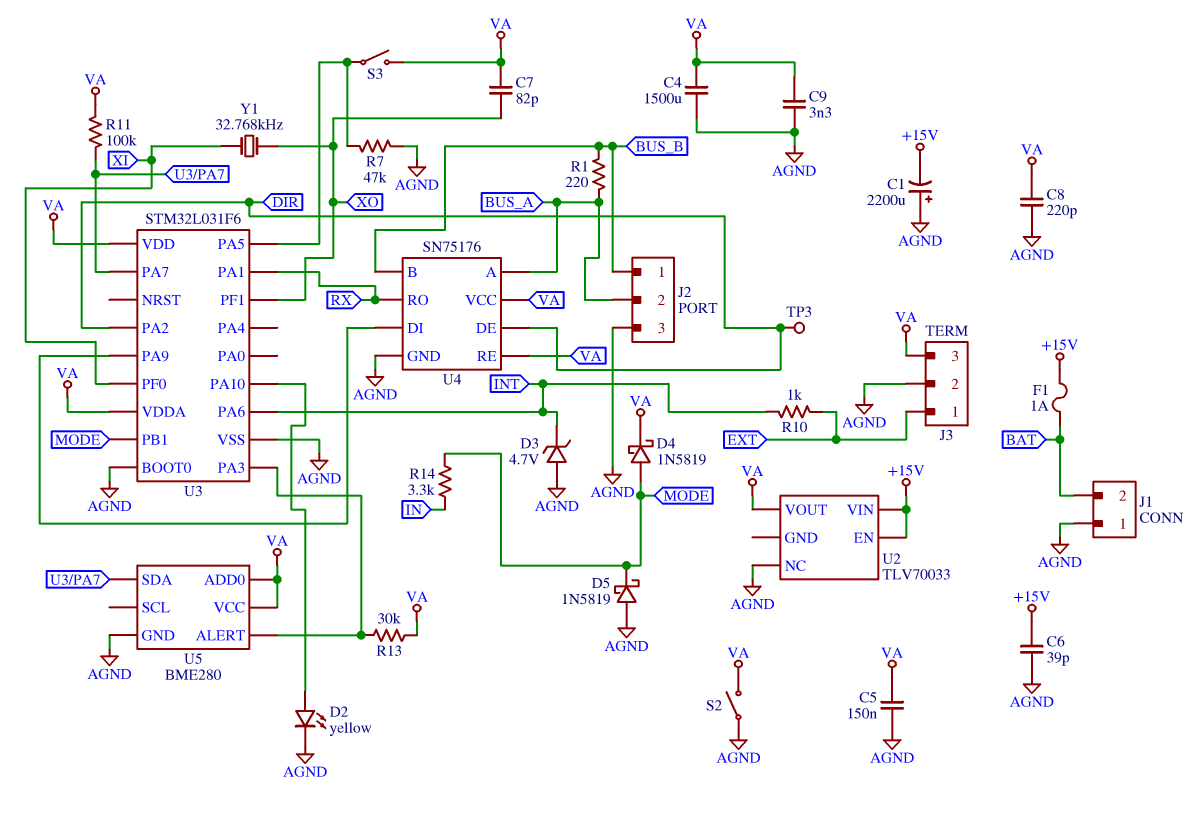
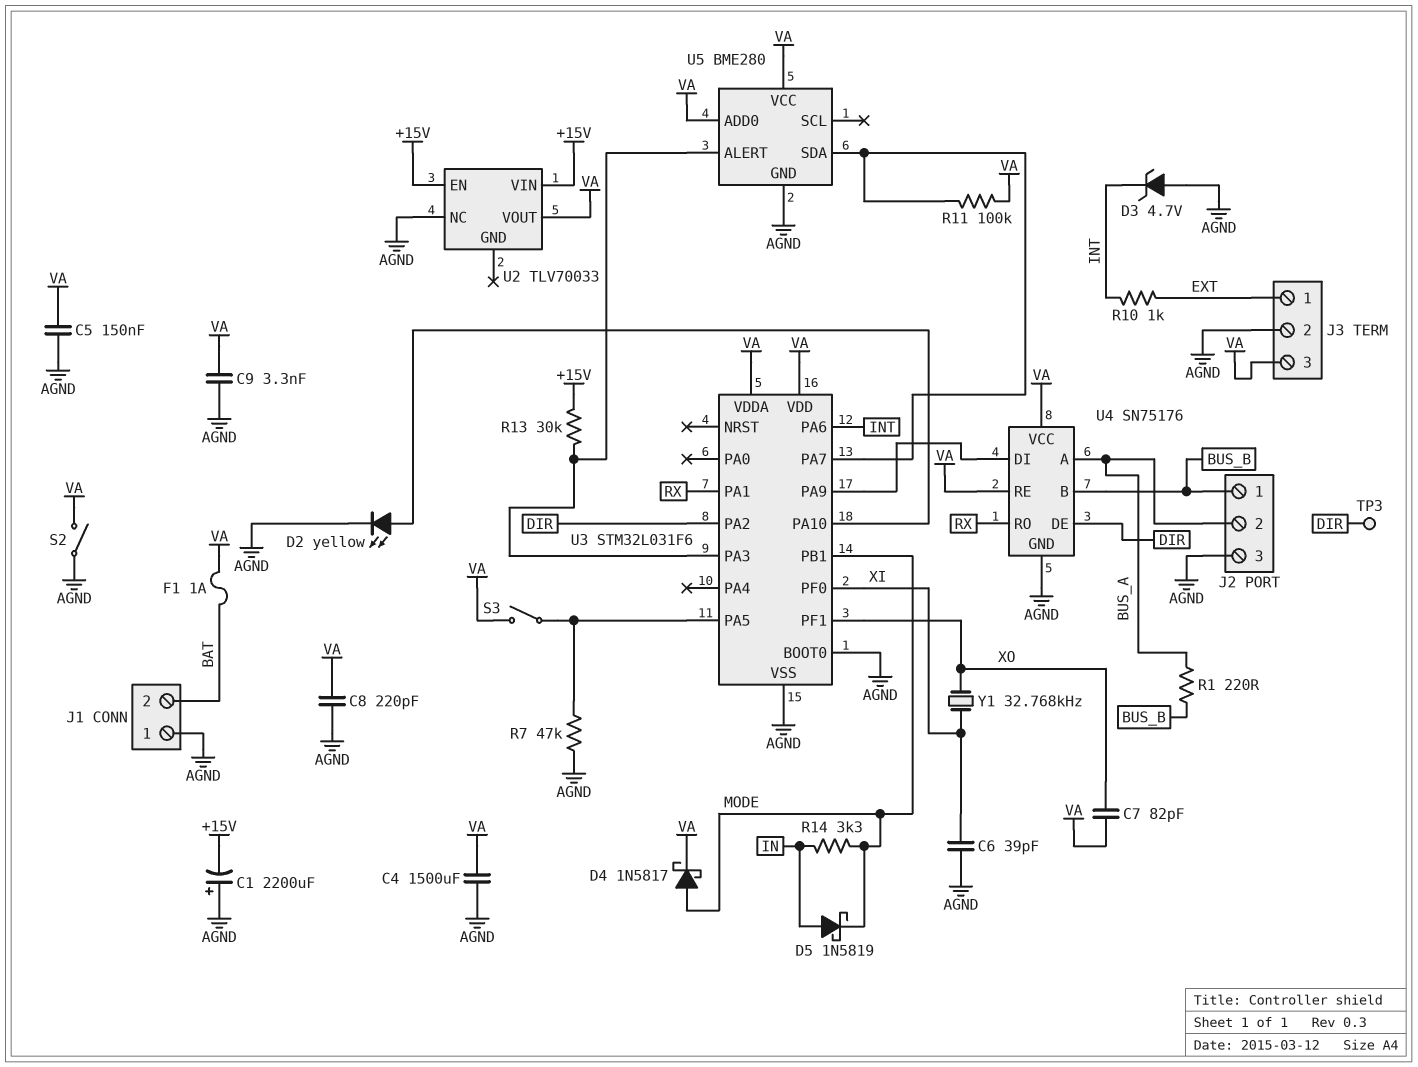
C6: 39pF (+15V, AGND) -> 39pF (AGND, XI)
D4: schottky 1N5819 (A MODE, K VA) -> schottky 1N5817 (A MODE, K VA)
D5: schottky 1N5819 (A AGND, K MODE) -> schottky 1N5819 (A IN, K MODE)
F1: 1A (+15V, BAT) -> 1A (BAT, VA)
R13: 30k (U3/PA3, VA) -> 30k (+15V, U3/PA3)

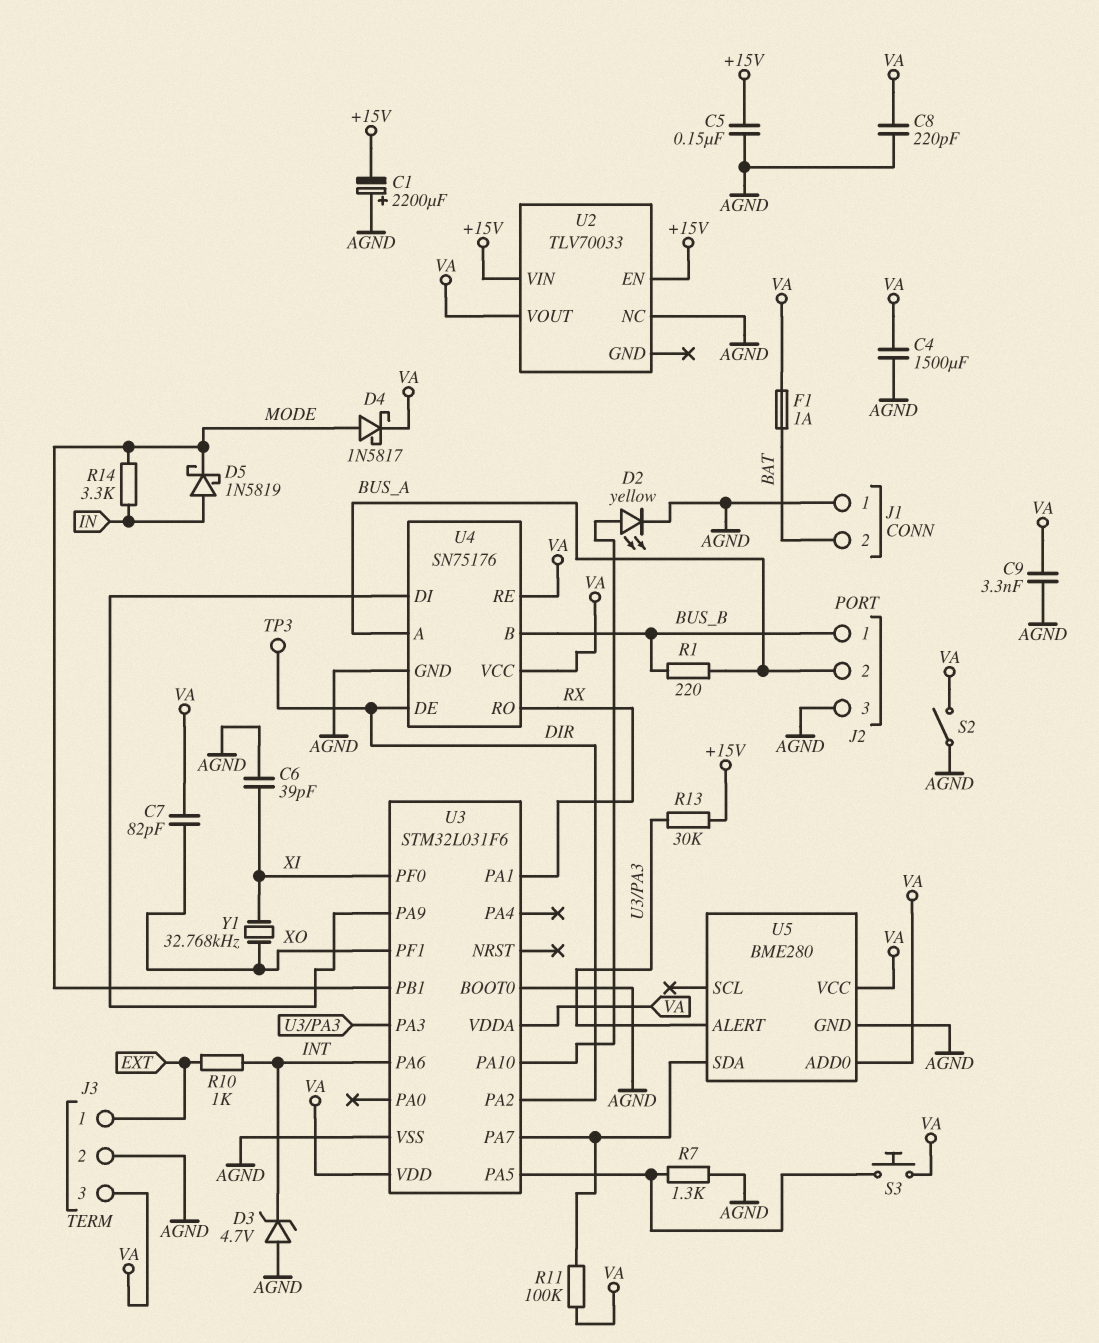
C5: 150nF (AGND, VA) -> 150nF (+15V, AGND)
R7: 47k (AGND, U3/PA5) -> 1.3k (AGND, U3/PA5)
S3: switch (U3/PA5, VA) -> button (U3/PA5, VA)

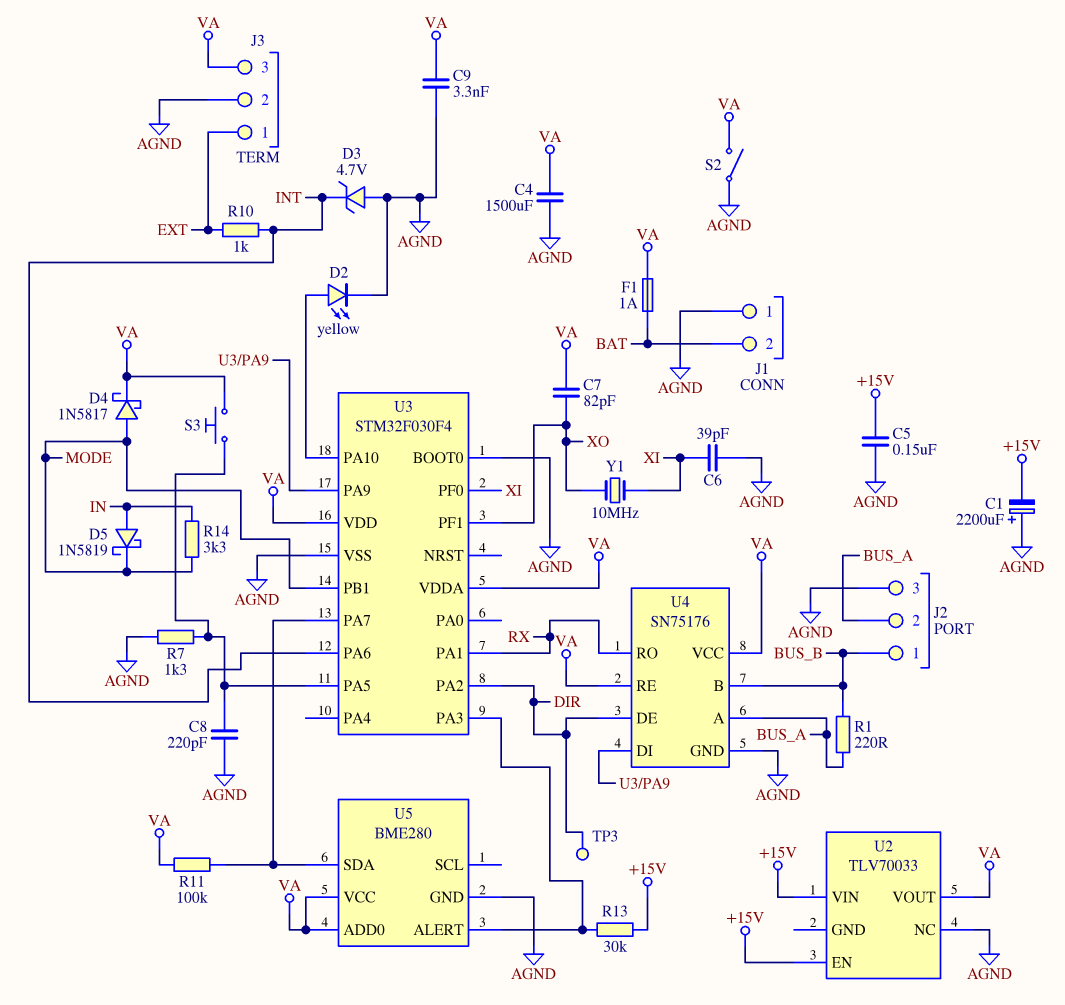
C8: 220pF (AGND, VA) -> 220pF (AGND, U3/PA5)
U3: STM32L031F6 -> STM32F030F4
Y1: 32.768kHz (XI, XO) -> 10MHz (XI, XO)

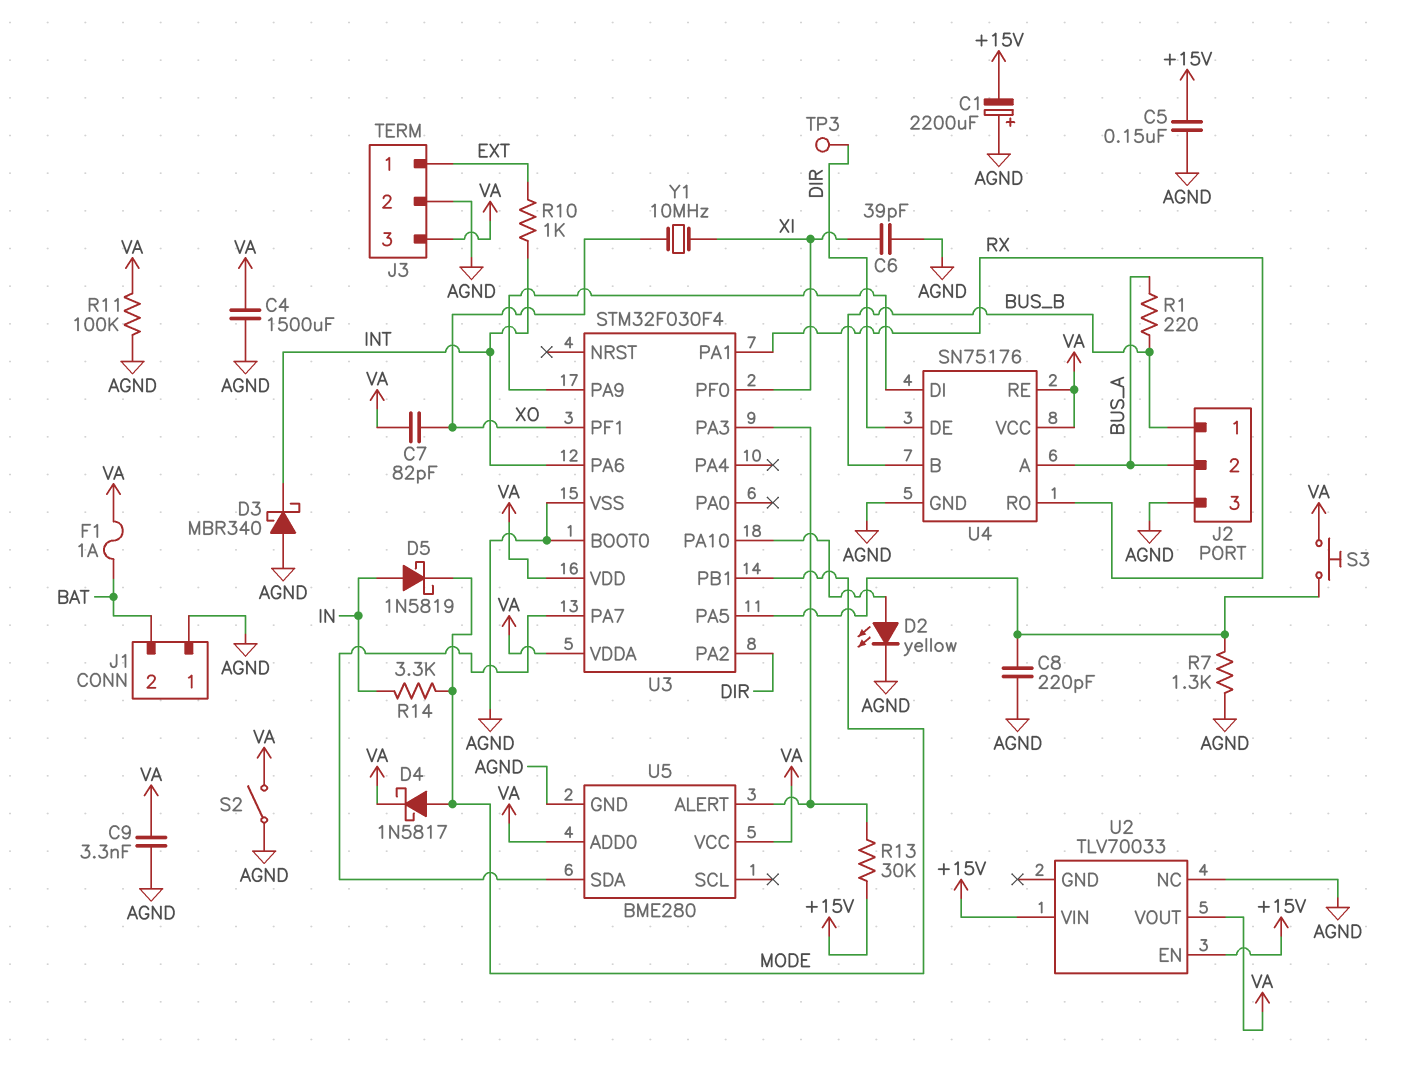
D3: zener 4.7V (A AGND, K INT) -> schottky MBR340 (A AGND, K INT)
R11: 100k (U3/PA7, VA) -> 100k (AGND, VA)

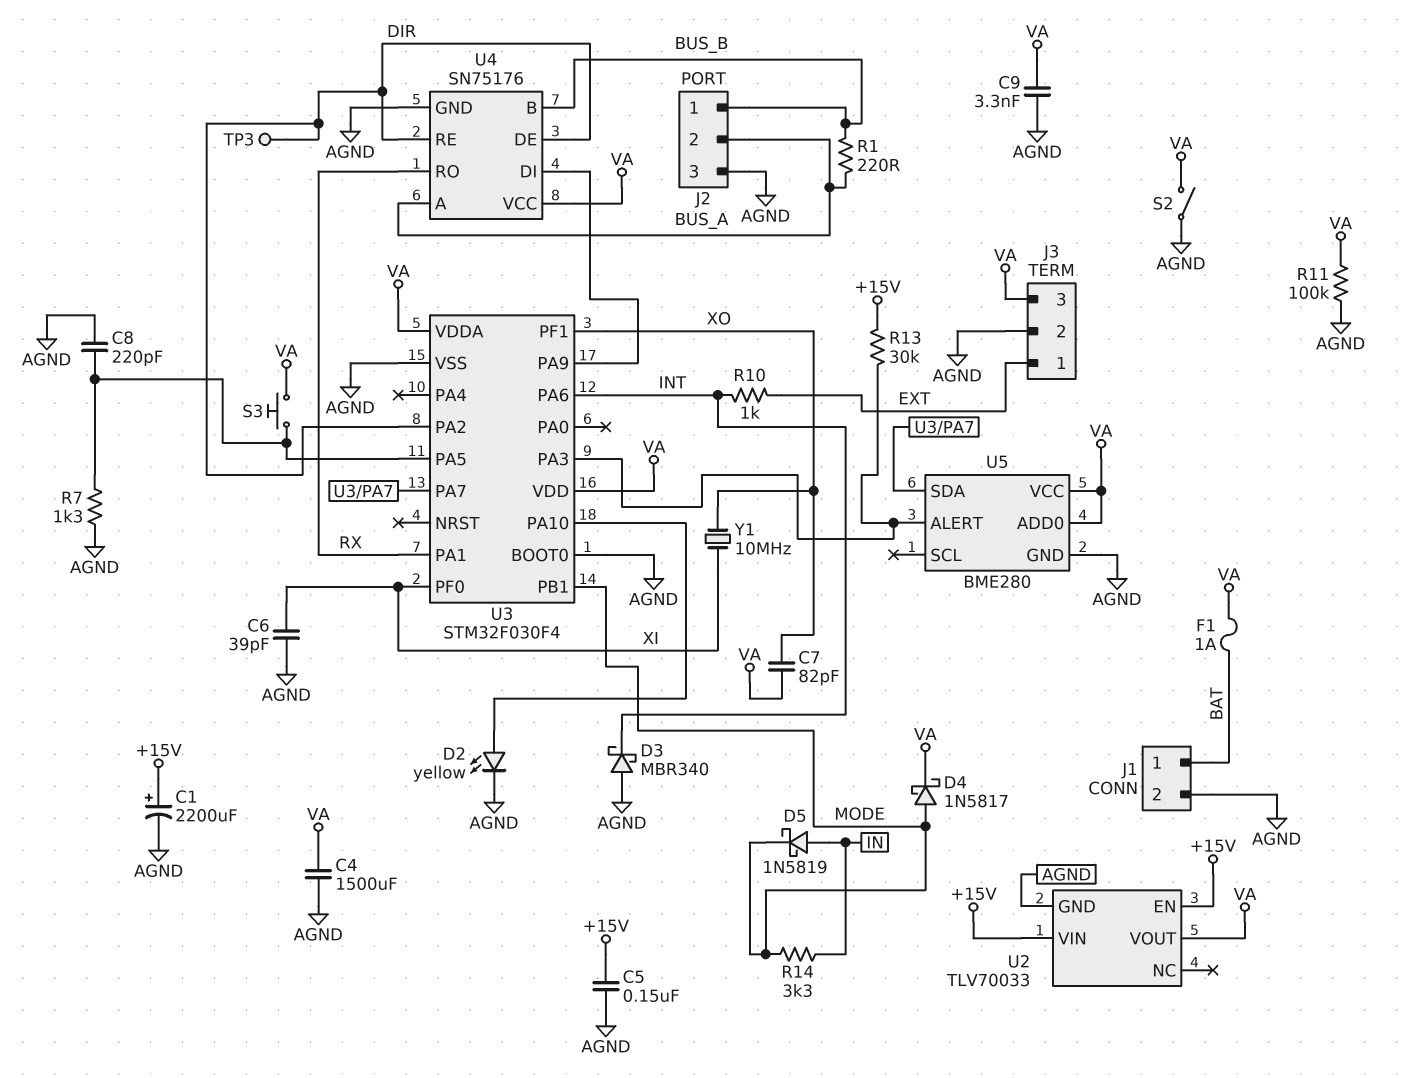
C1: 2200uF (plus AGND, minus +15V) -> 2200uF (plus +15V, minus AGND)
J1 pin 1: AGND -> BAT
J1 pin 2: BAT -> AGND
U2 pin GND: none -> AGND
U2 pin NC: AGND -> none
U4 pin RE: VA -> DIR

